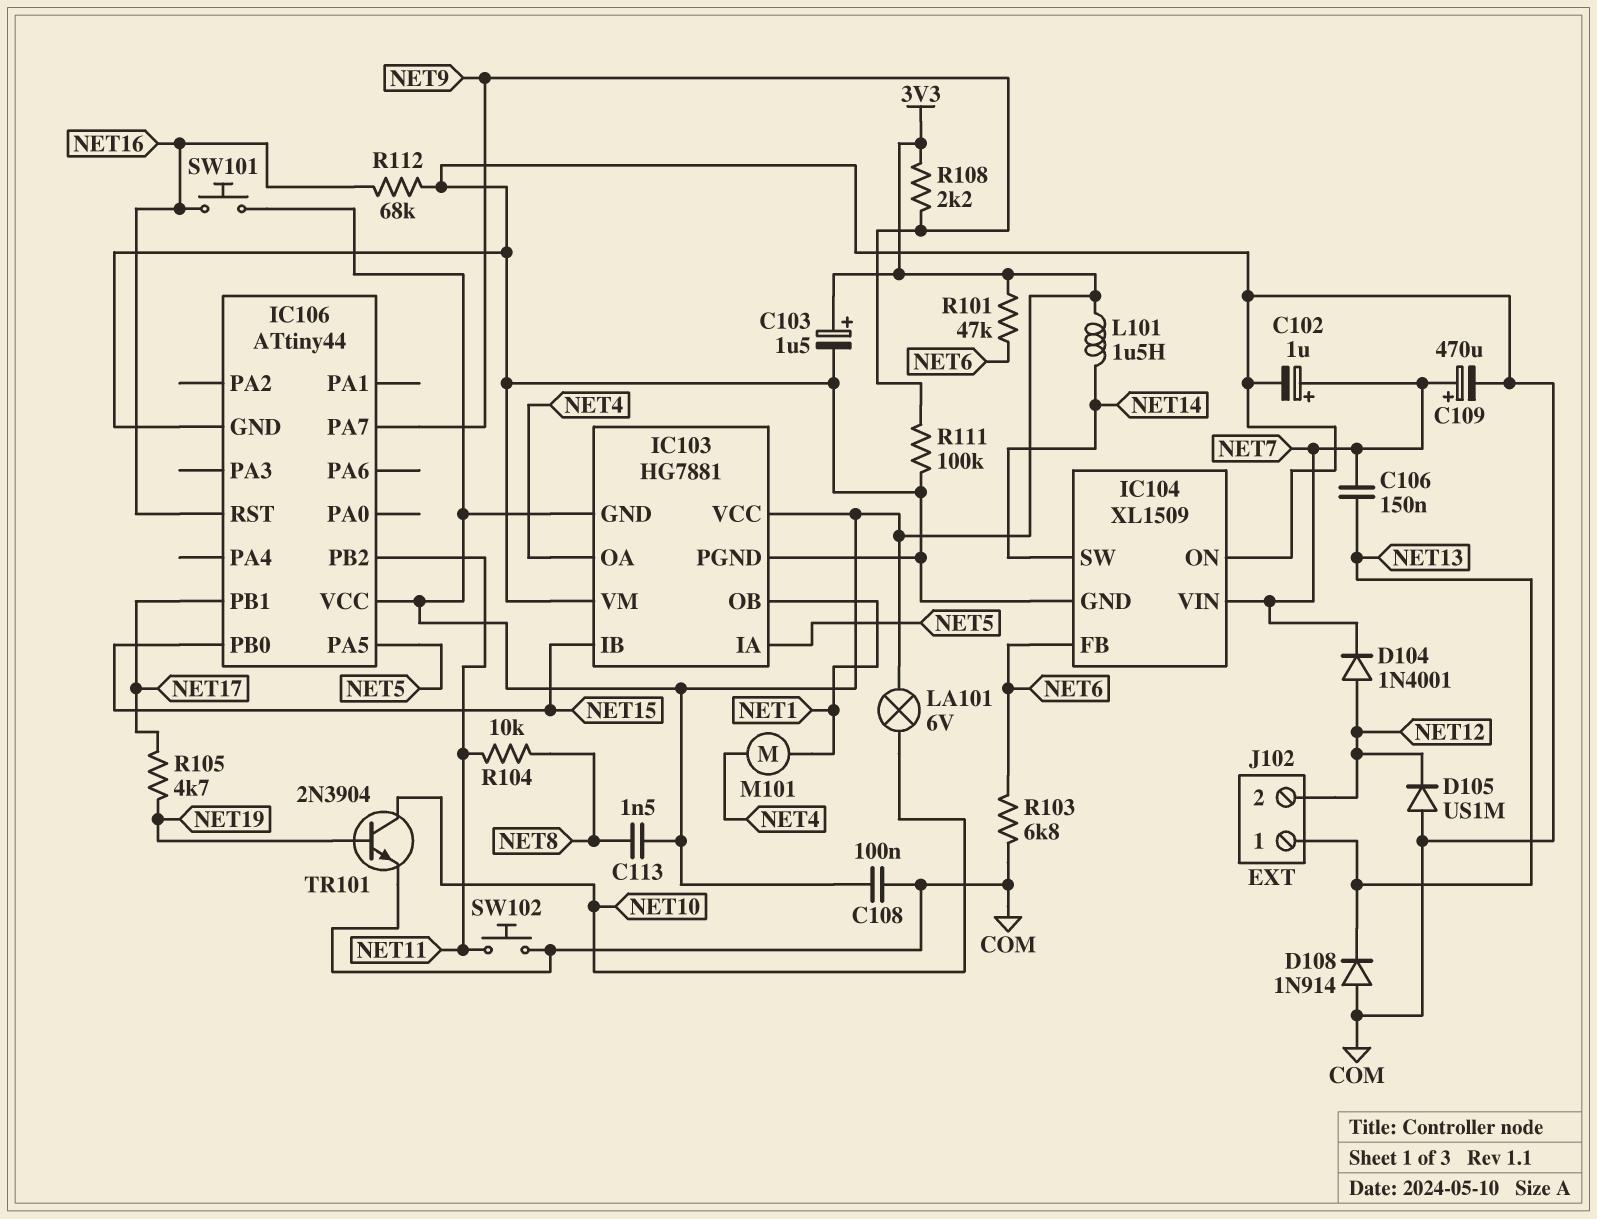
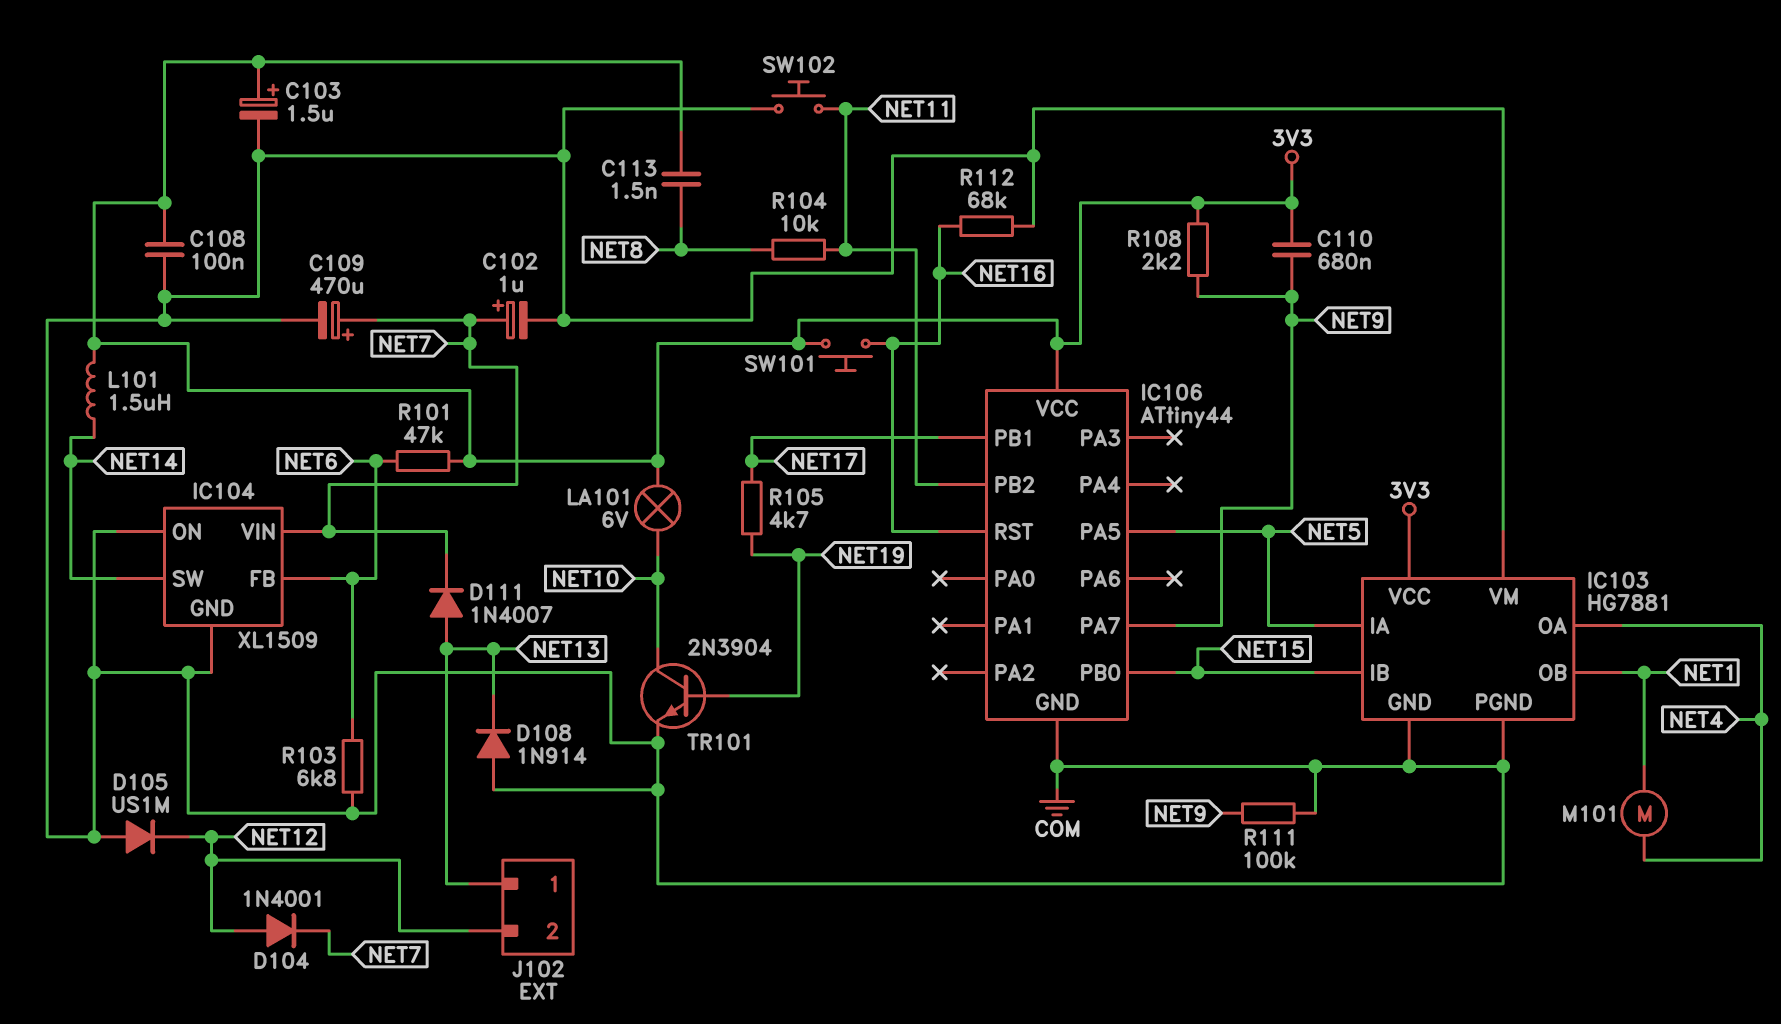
C106: 150nF (NET7, NET13) -> none
C110: none -> 680nF (3V3, NET9)
D111: none -> diode 1N4007 (A NET13, K NET7)
IC103 pin GND: 3V3 -> COM

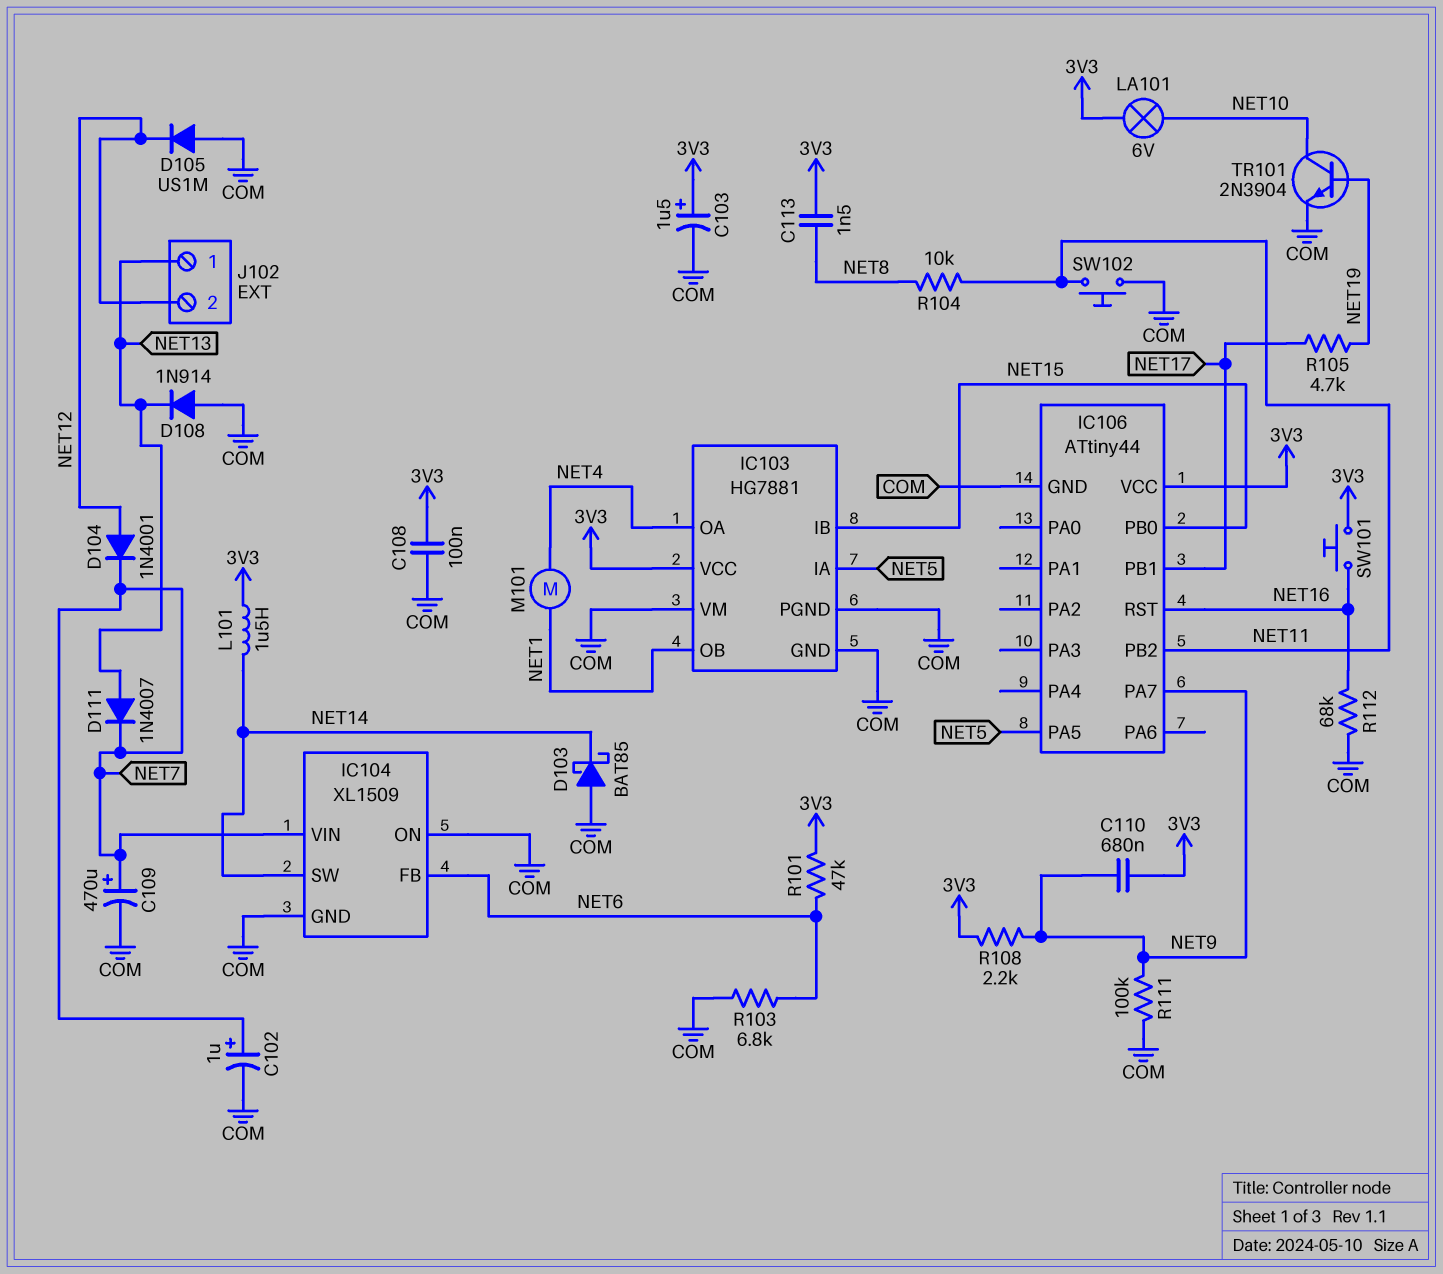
D103: none -> schottky BAT85 (A COM, K NET14)

